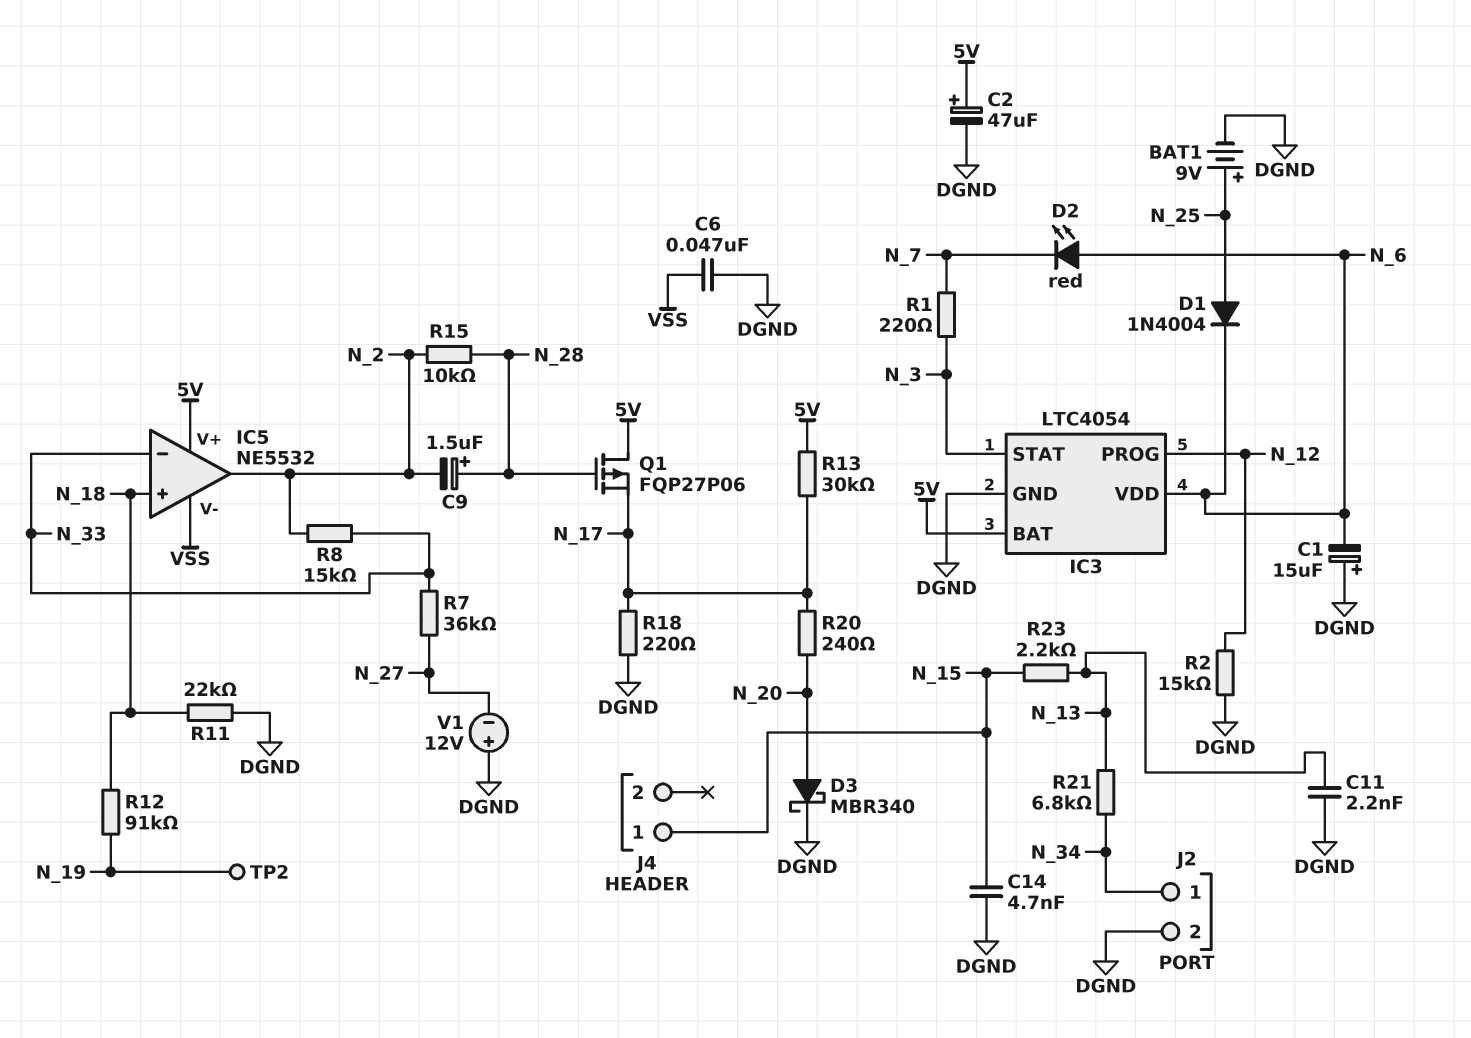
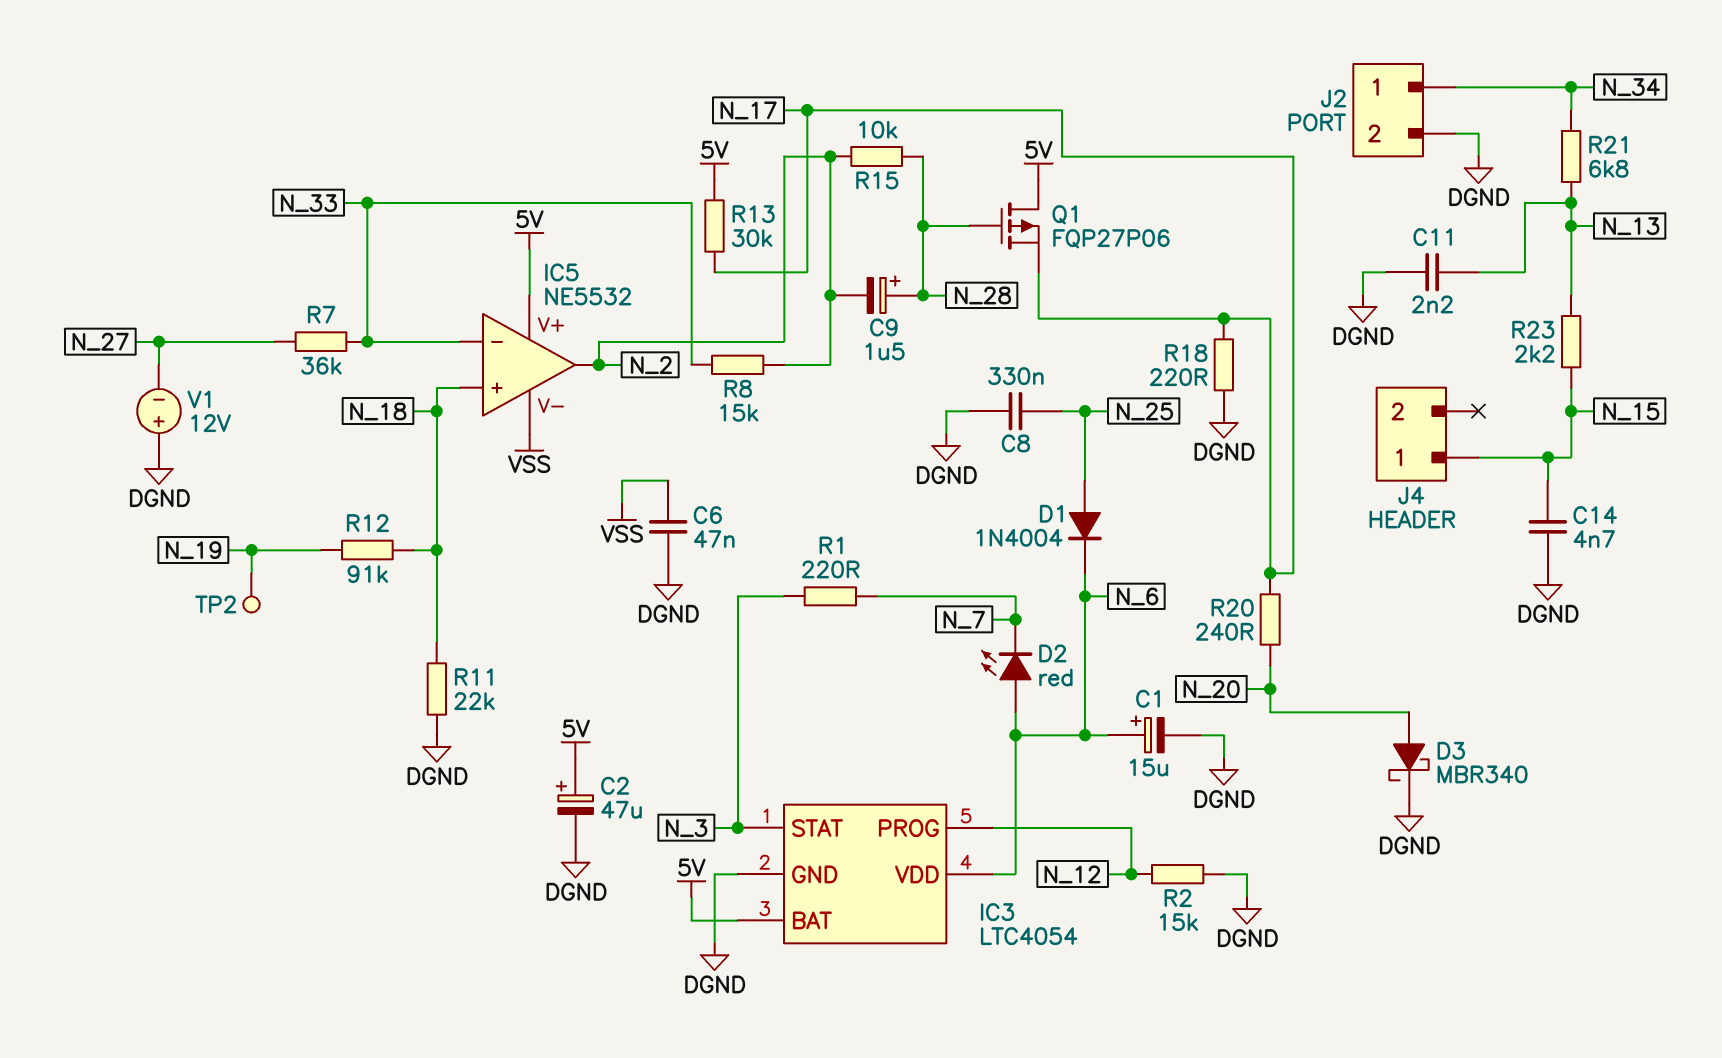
BAT1: 9V (plus N_25, minus DGND) -> none
C1: 15uF (plus DGND, minus N_6) -> 15uF (plus N_6, minus DGND)
C8: none -> 330nF (DGND, N_25)

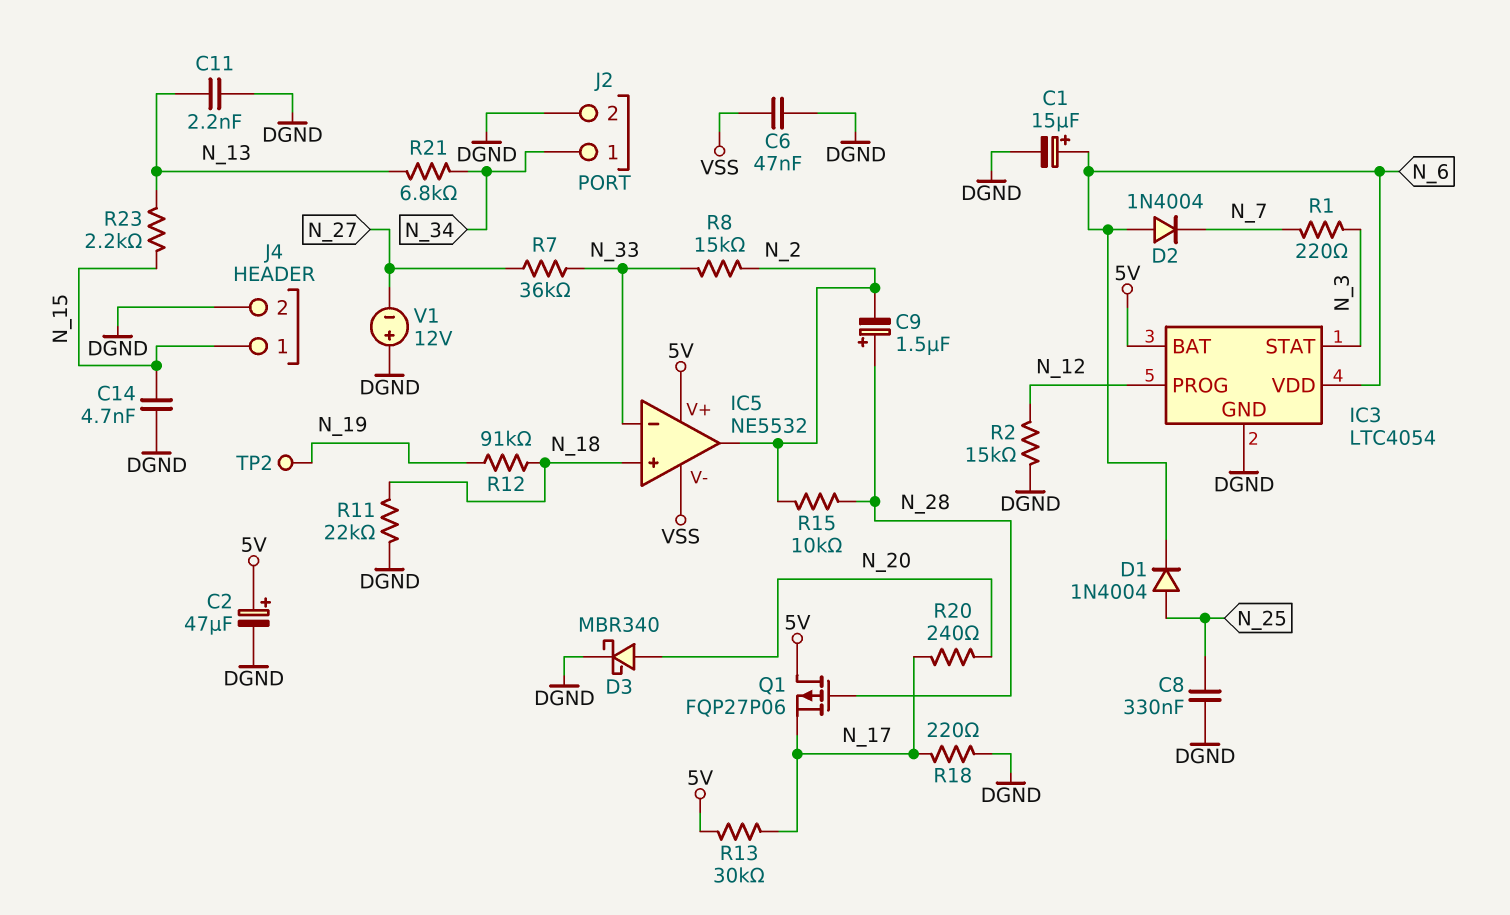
D2: LED red (A N_6, K N_7) -> diode 1N4004 (A N_6, K N_7)
J4 pin 2: none -> DGND

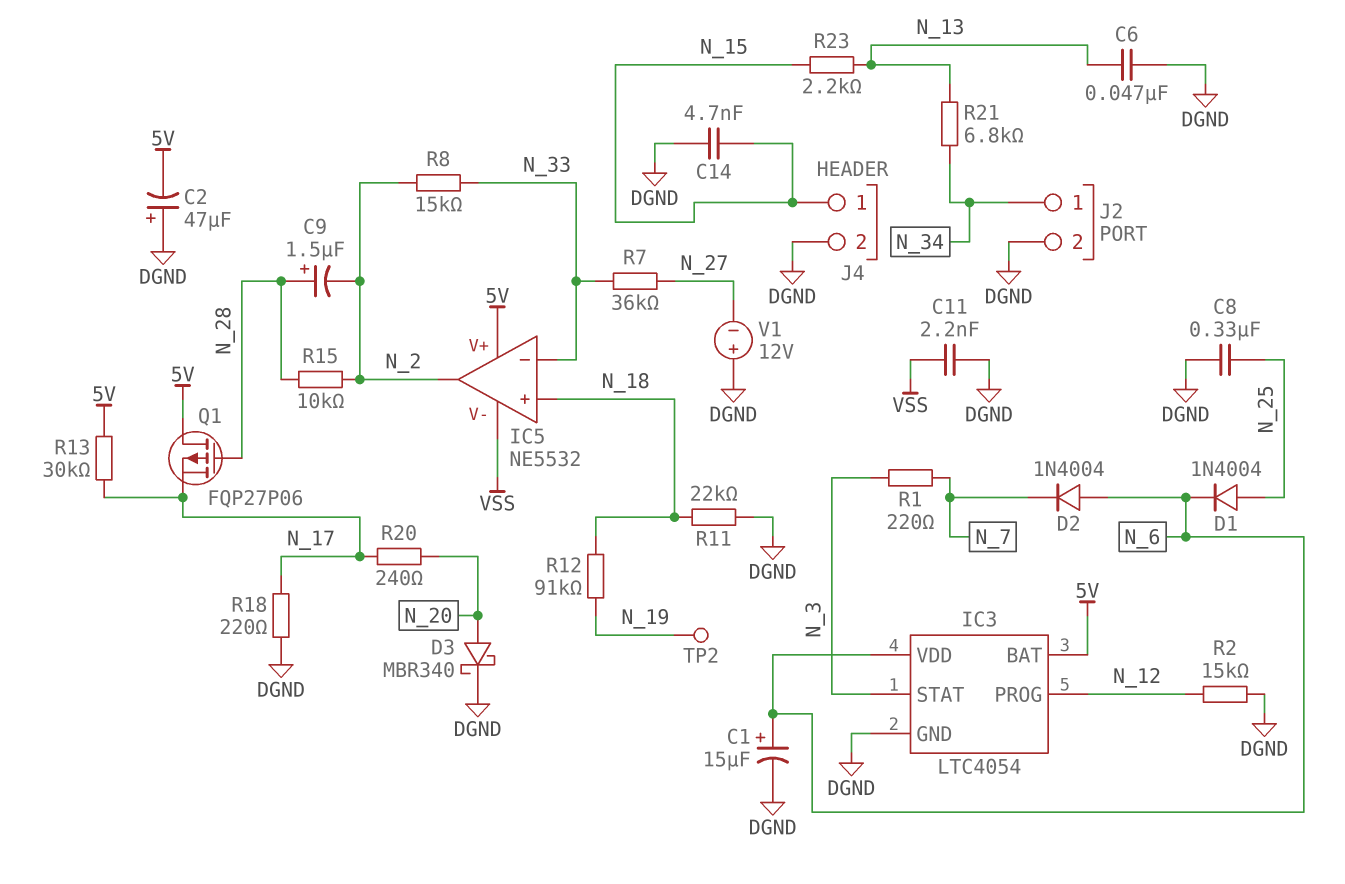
C2: 47uF (plus 5V, minus DGND) -> 47uF (plus DGND, minus 5V)
C6: 47nF (DGND, VSS) -> 47nF (DGND, N_13)
C11: 2.2nF (DGND, N_13) -> 2.2nF (DGND, VSS)

